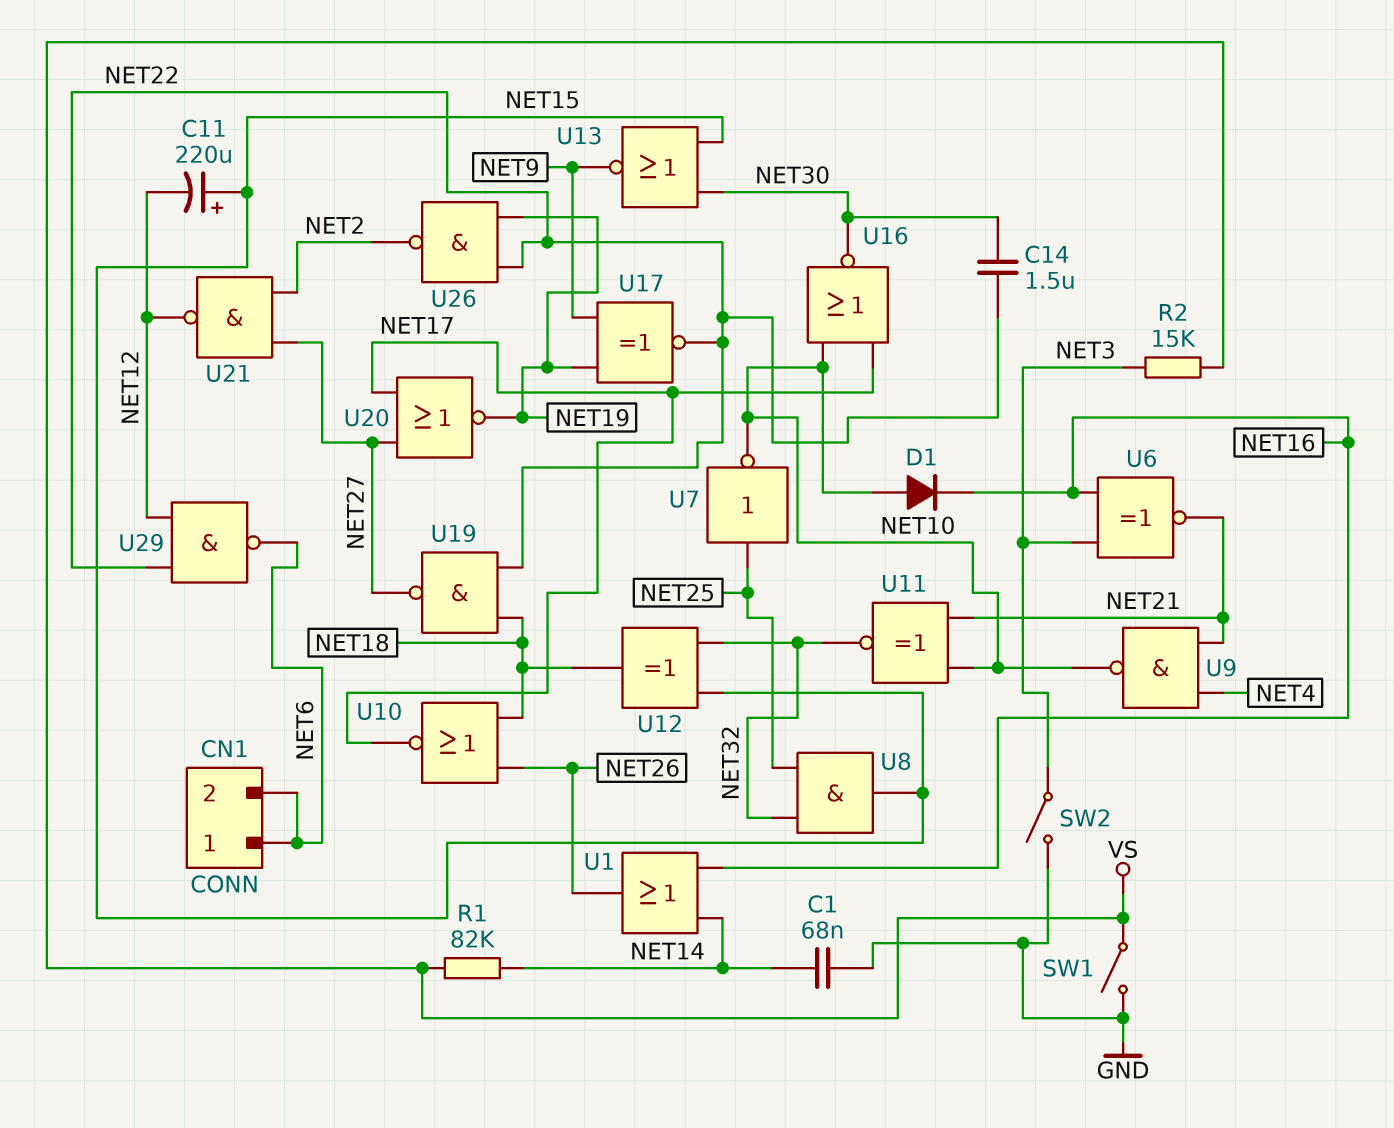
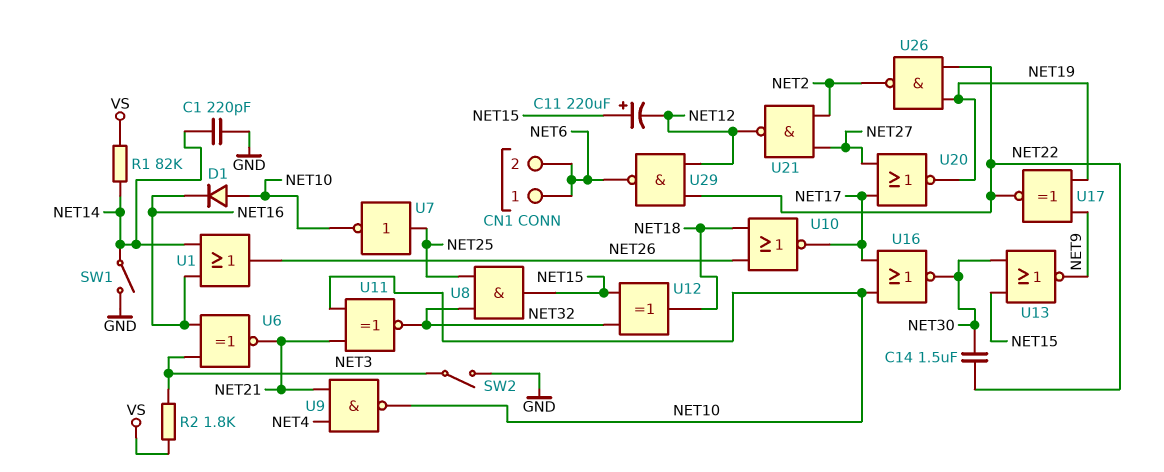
C1: 68nF (GND, NET14) -> 220pF (GND, NET14)
R2: 15k (NET3, VS) -> 1.8k (NET3, VS)
SW1: switch (GND, VS) -> switch (GND, NET14)
U19: NAND (in NET18, in NET22, out NET27) -> none

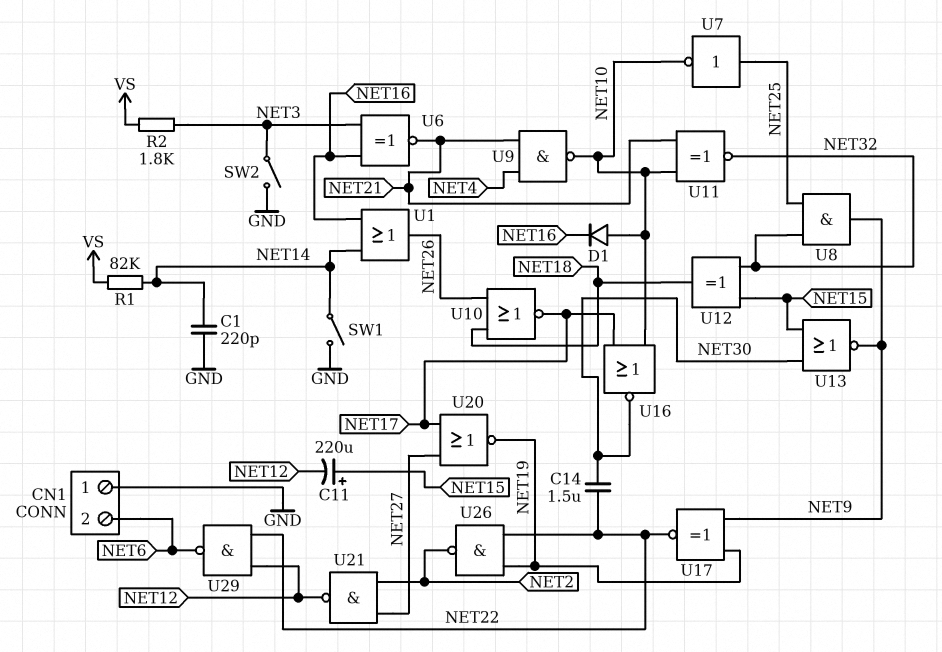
CN1 pin 1: NET6 -> GND
U8: AND (in NET25, in NET32, out NET15) -> AND (in NET25, in NET32, out NET9)

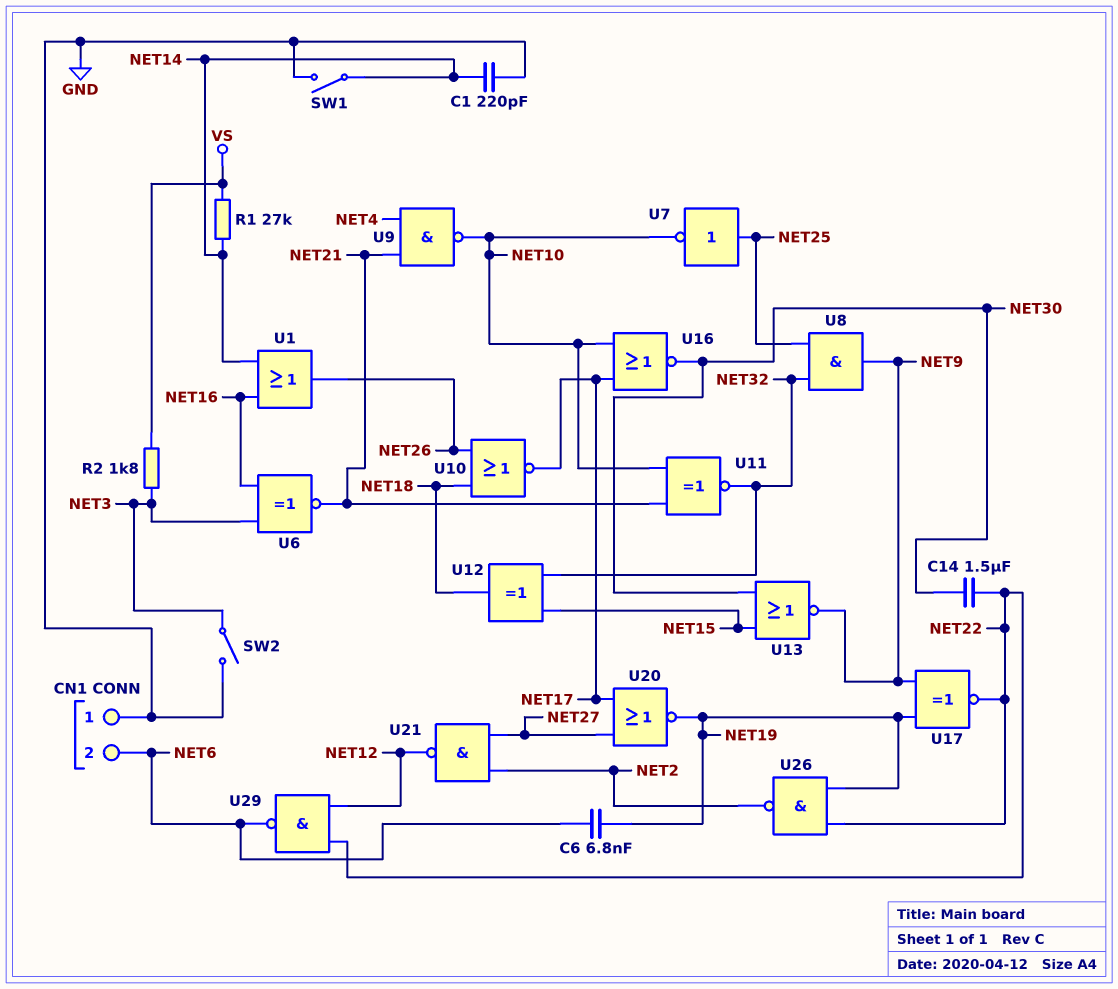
C6: none -> 6.8nF (NET6, NET19)
C11: 220uF (plus NET15, minus NET12) -> none
D1: diode (A NET10, K NET16) -> none
R1: 82k (NET14, VS) -> 27k (NET14, VS)

